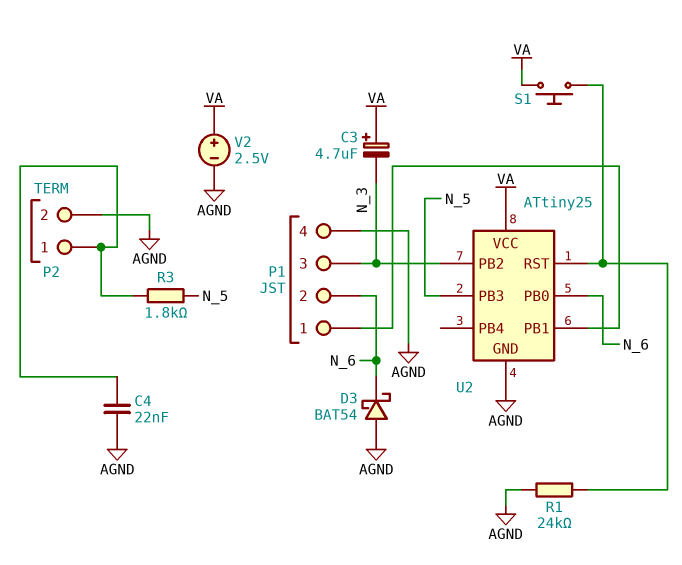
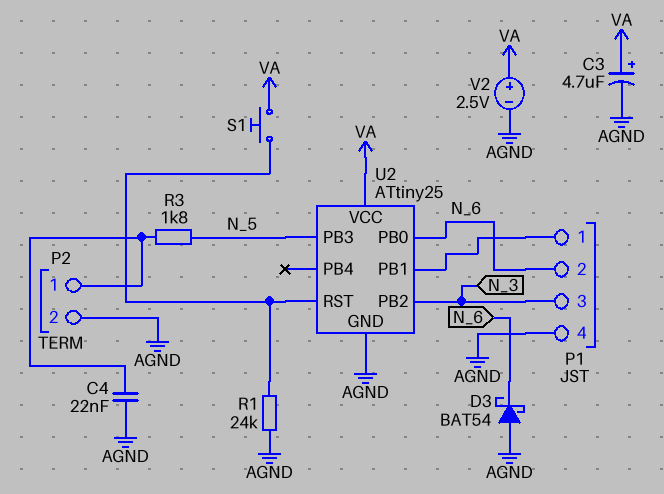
C3: 4.7uF (plus VA, minus N_3) -> 4.7uF (plus VA, minus AGND)

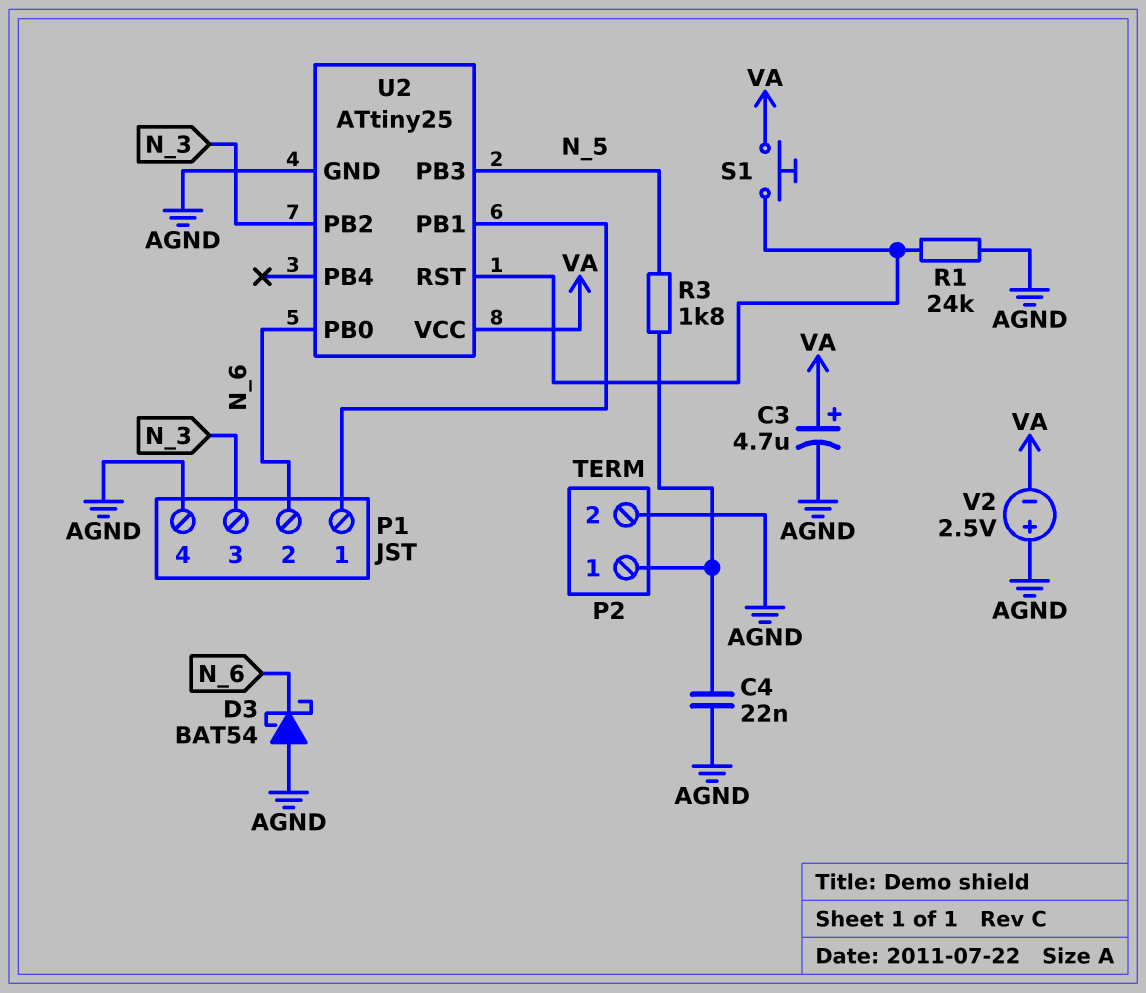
V2: 2.5V (plus VA, minus AGND) -> 2.5V (plus AGND, minus VA)

